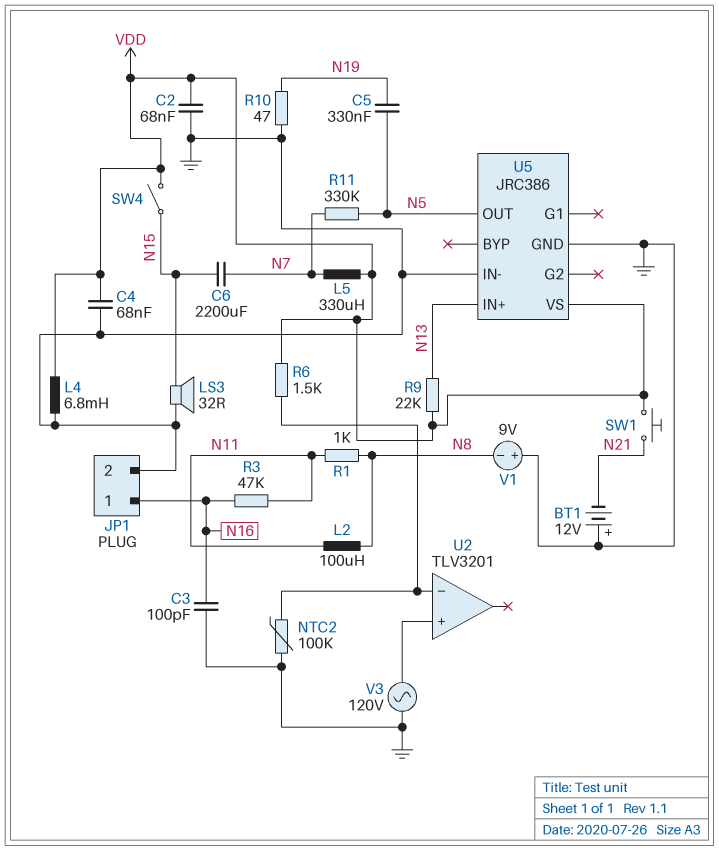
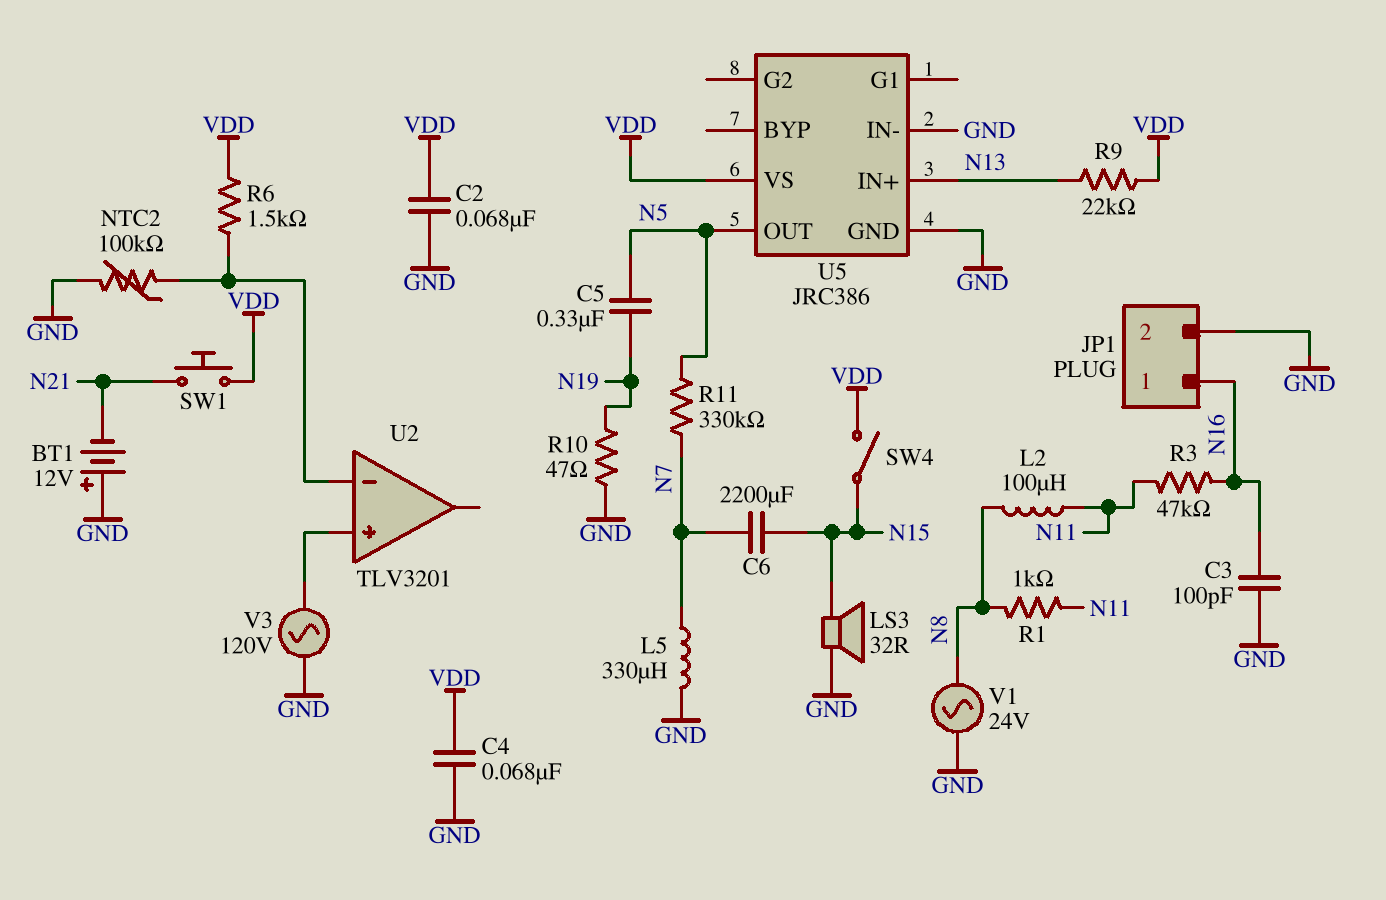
L4: 6.8mH (GND, VDD) -> none
L5: 330uH (N7, VDD) -> 330uH (GND, N7)
V1: 9V (plus GND, minus N8) -> AC 24V (GND, N8)

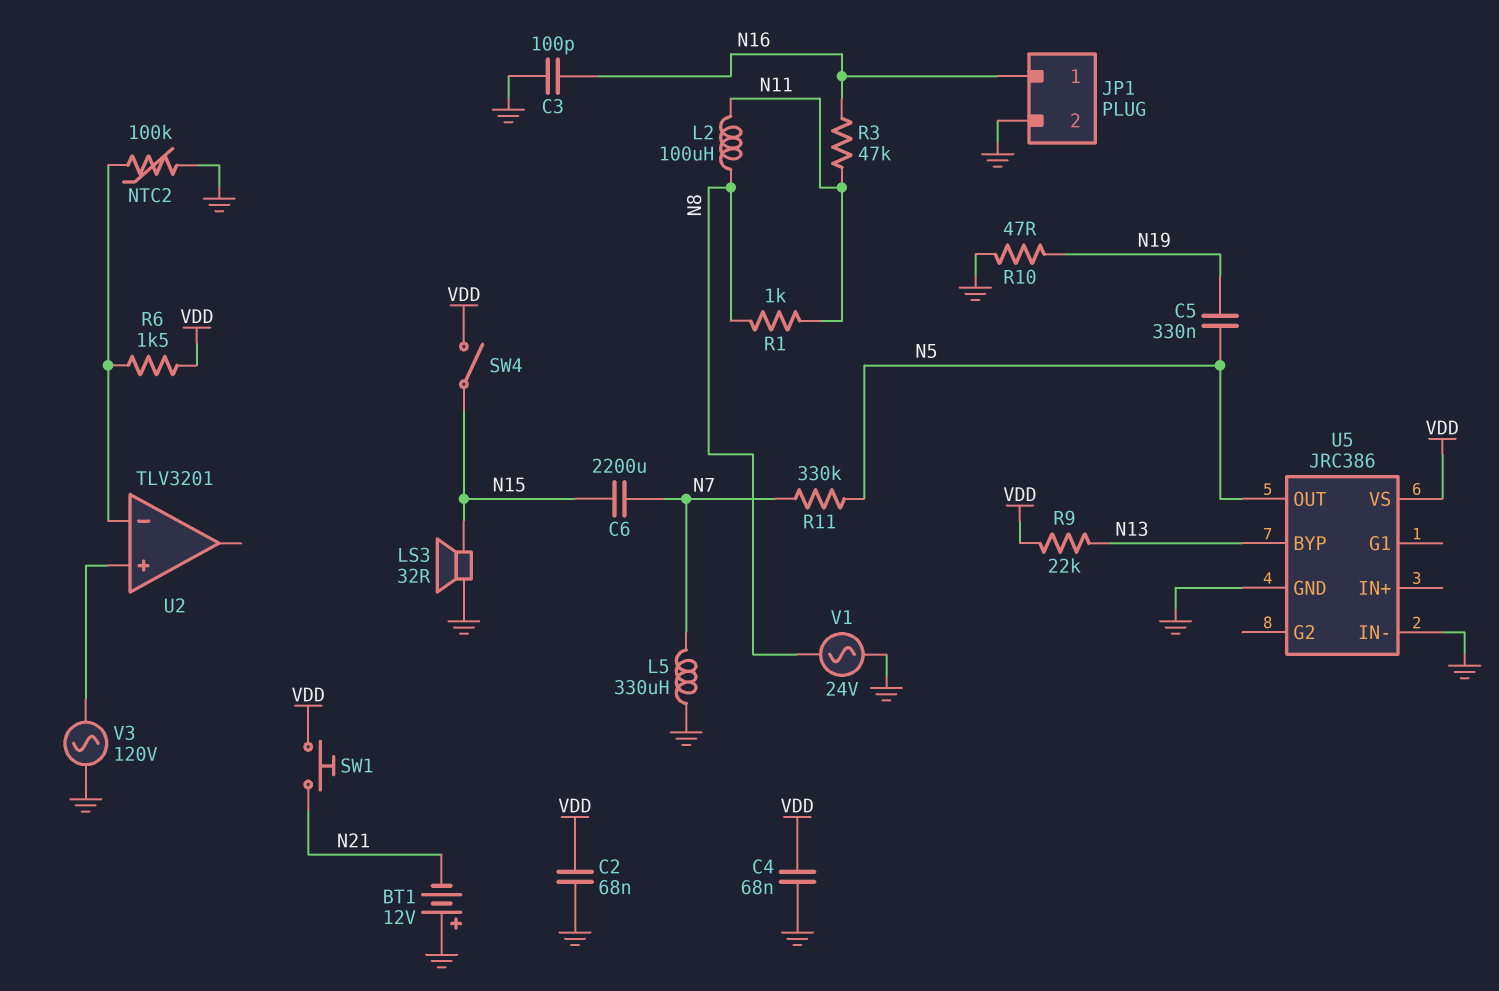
U5 pin BYP: none -> N13
U5 pin IN+: N13 -> none

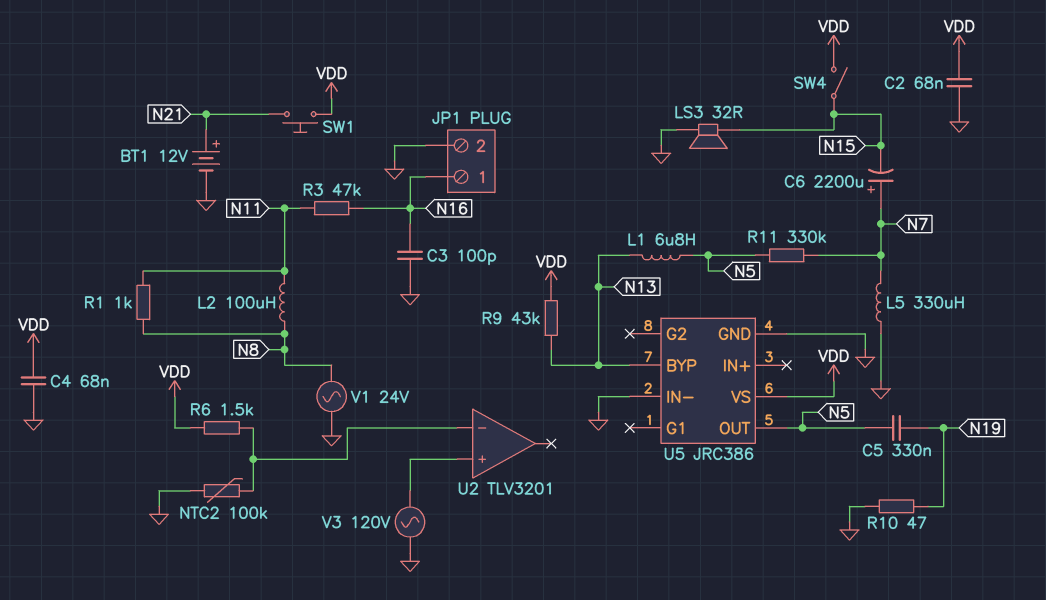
BT1: 12V (plus GND, minus N21) -> 12V (plus N21, minus GND)
C6: 2200uF (N7, N15) -> 2200uF (plus N7, minus N15)
L1: none -> 6.8uH (N5, N13)
R9: 22k (N13, VDD) -> 43k (N13, VDD)

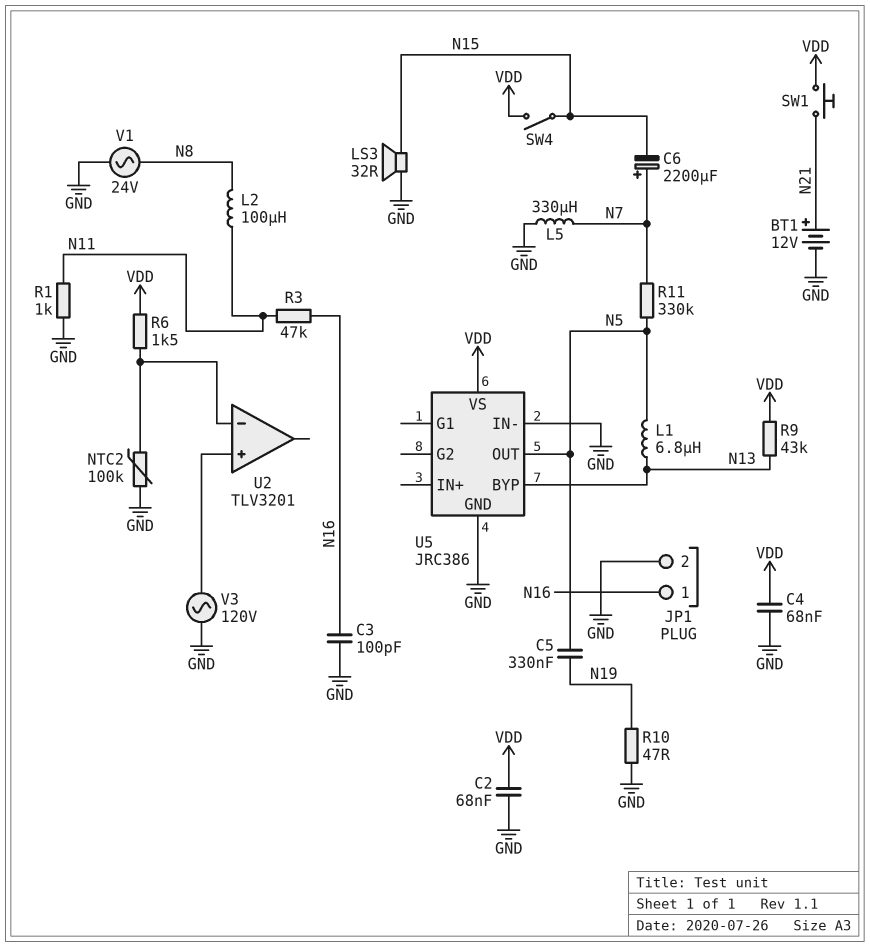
R1: 1k (N8, N11) -> 1k (GND, N11)

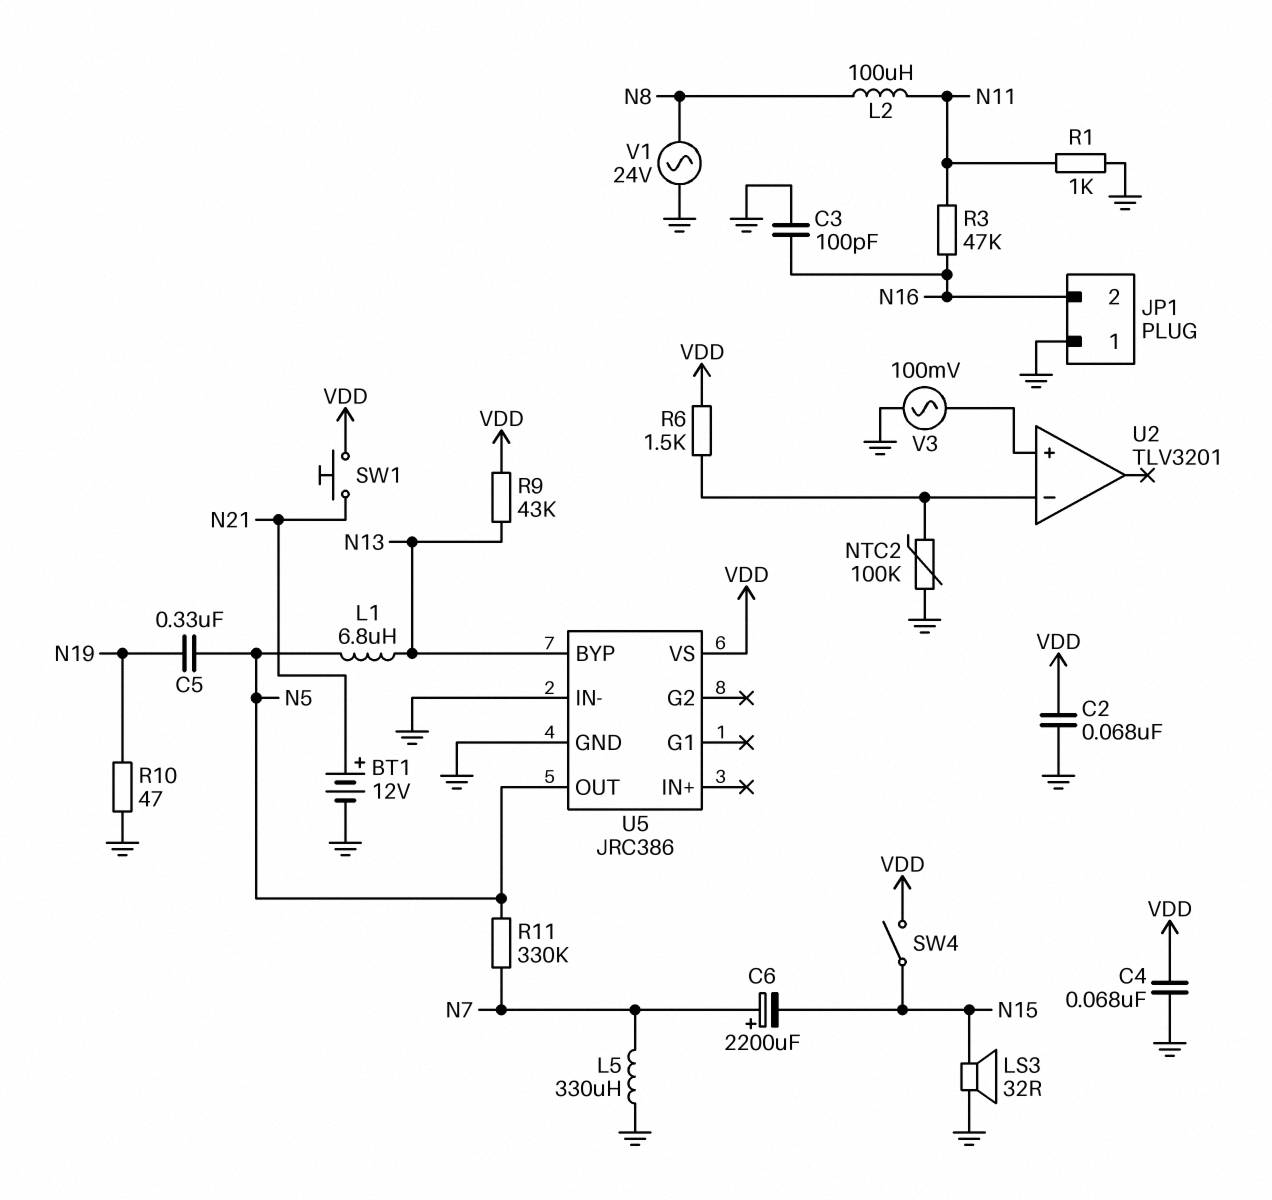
JP1 pin 1: N16 -> GND
JP1 pin 2: GND -> N16
V3: AC 120V (GND, U2/in+) -> AC 100mV (GND, U2/in+)

